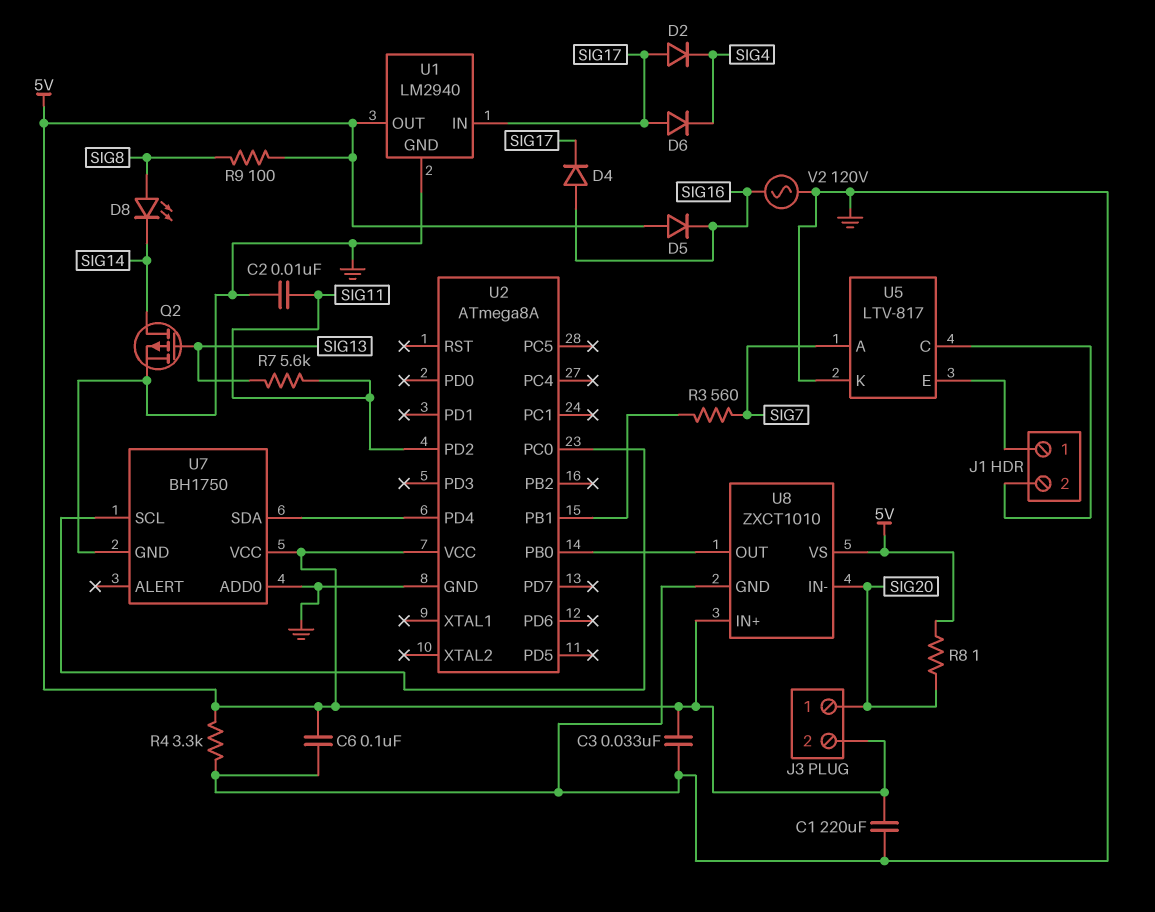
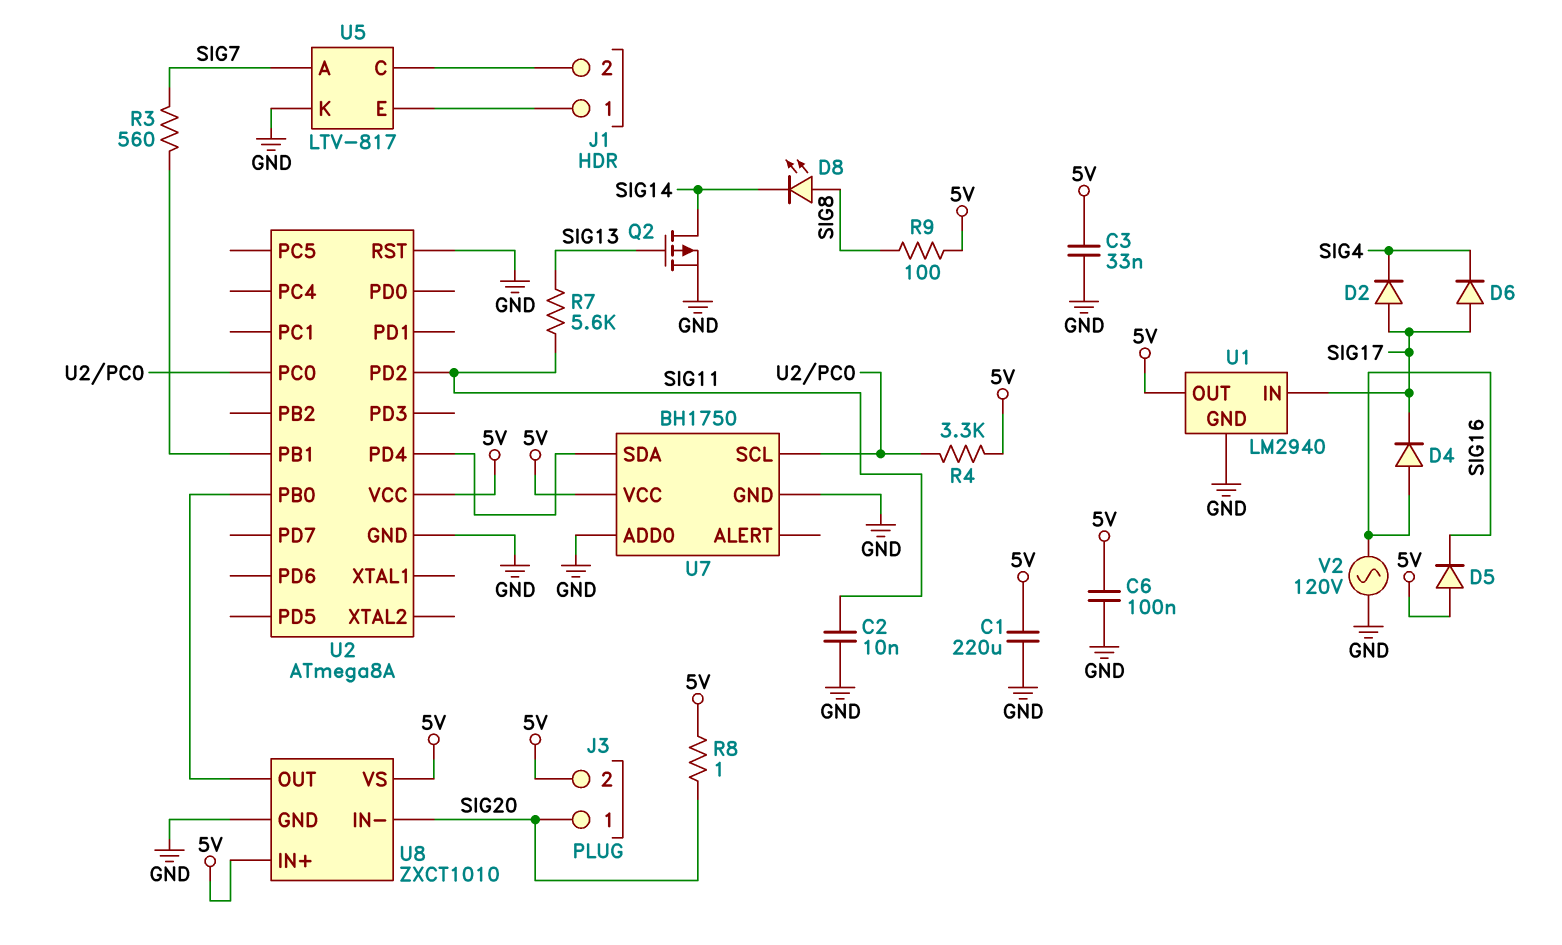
R4: 3.3k (5V, GND) -> 3.3k (5V, U2/PC0)
U2 pin RST: none -> GND

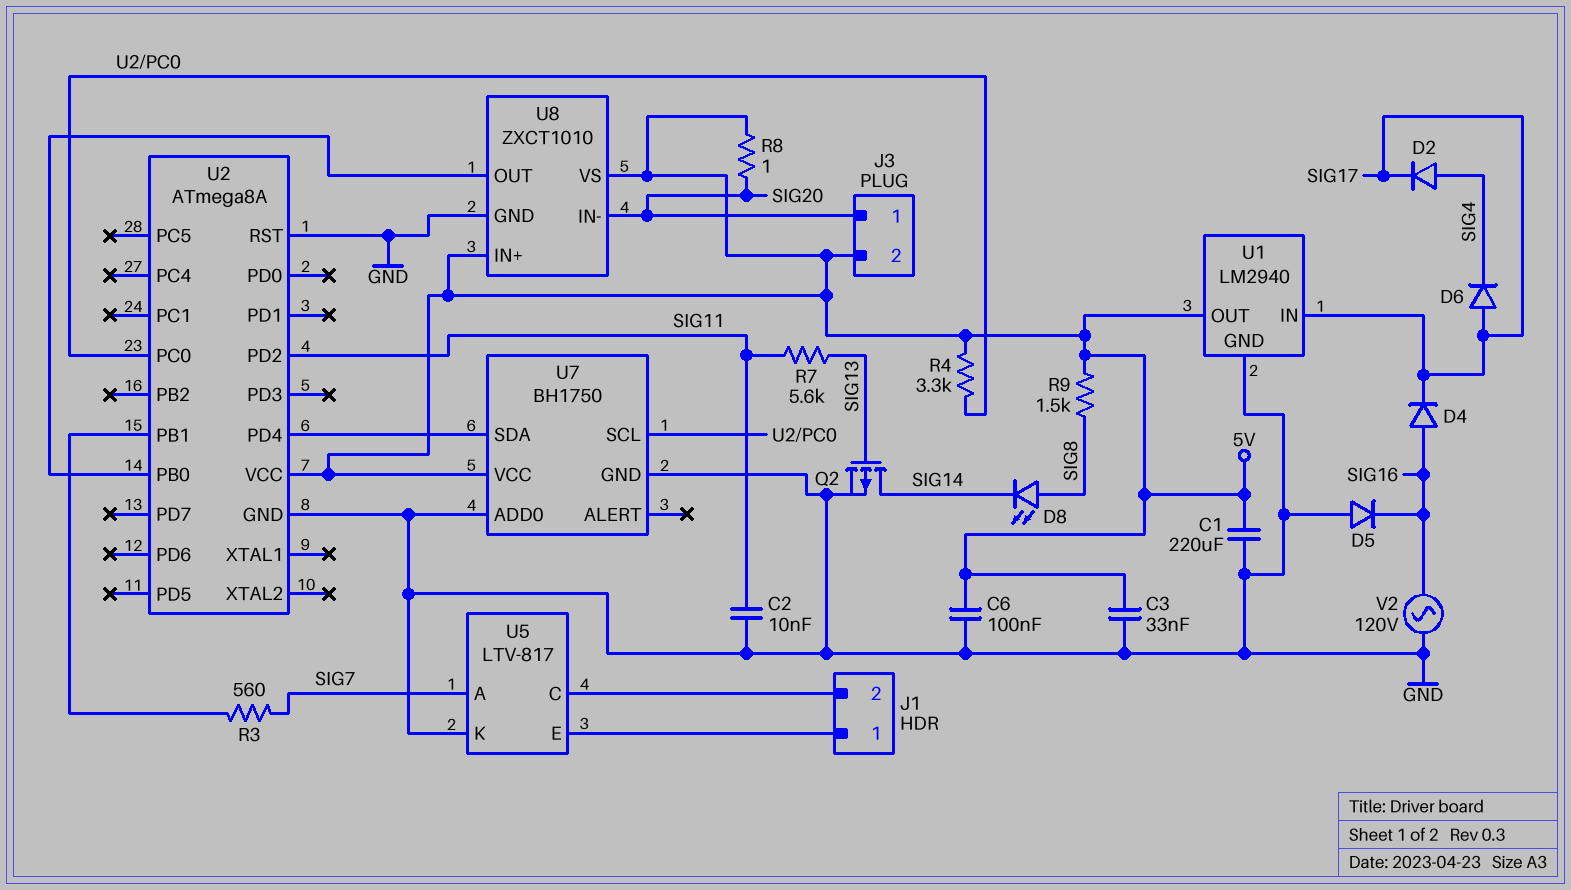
D2: diode (A SIG17, K SIG4) -> diode (A SIG4, K SIG17)
D5: diode (A 5V, K SIG16) -> diode (A GND, K SIG16)
R9: 100 (5V, SIG8) -> 1.5k (5V, SIG8)

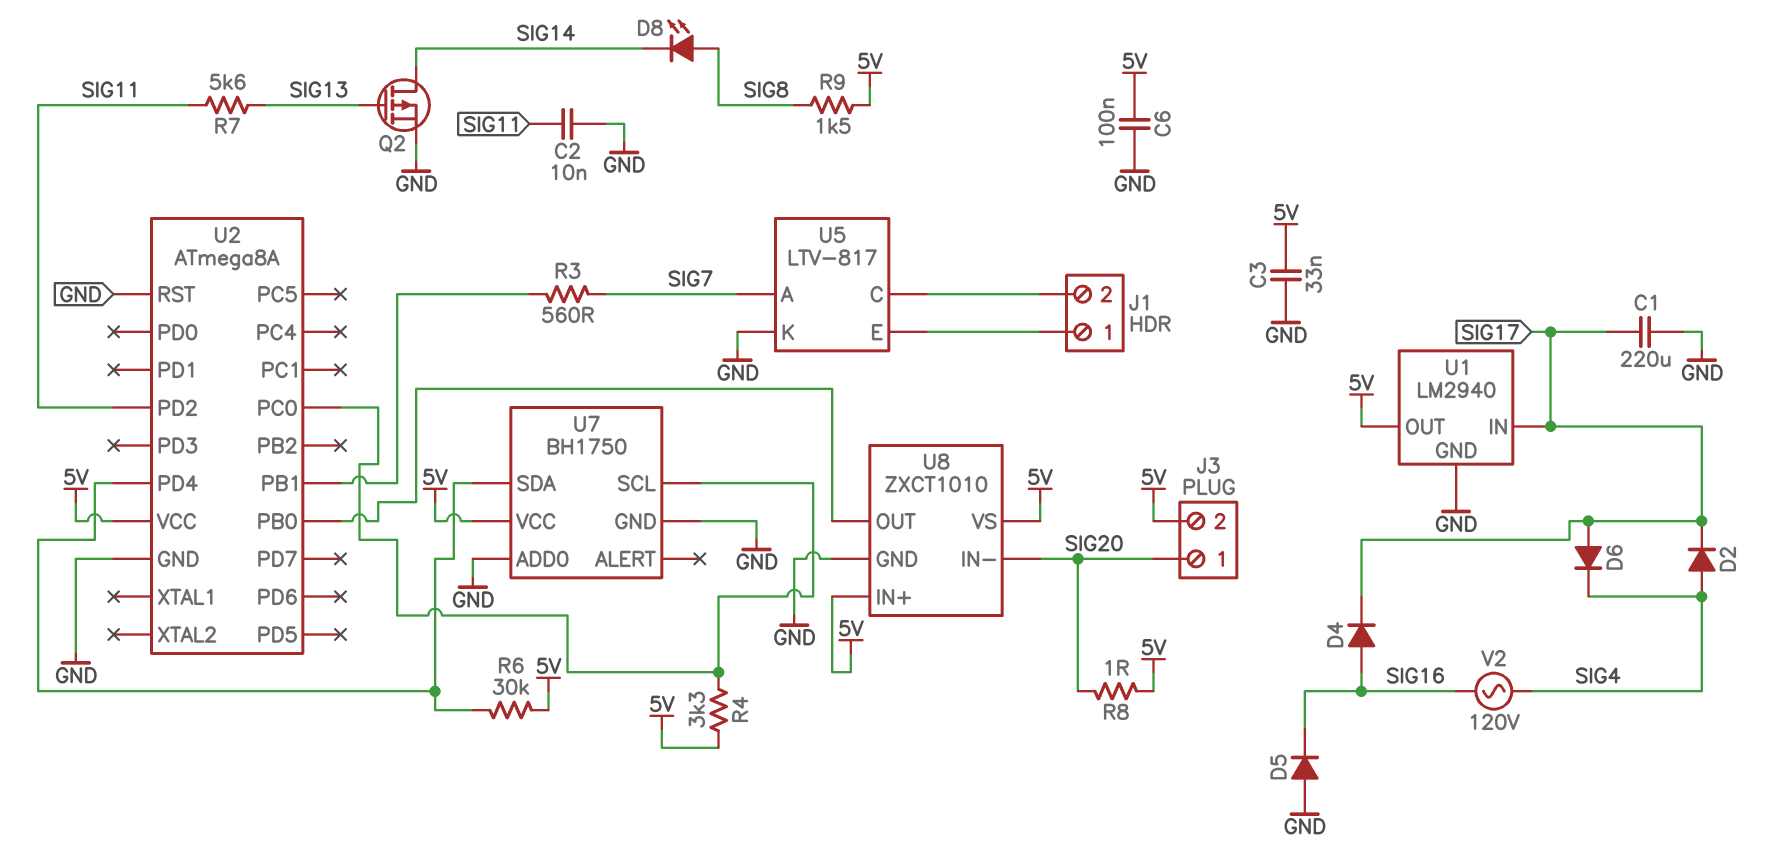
C1: 220uF (5V, GND) -> 220uF (GND, SIG17)
R6: none -> 30k (5V, U2/PD4)
V2: AC 120V (GND, SIG16) -> AC 120V (SIG4, SIG16)

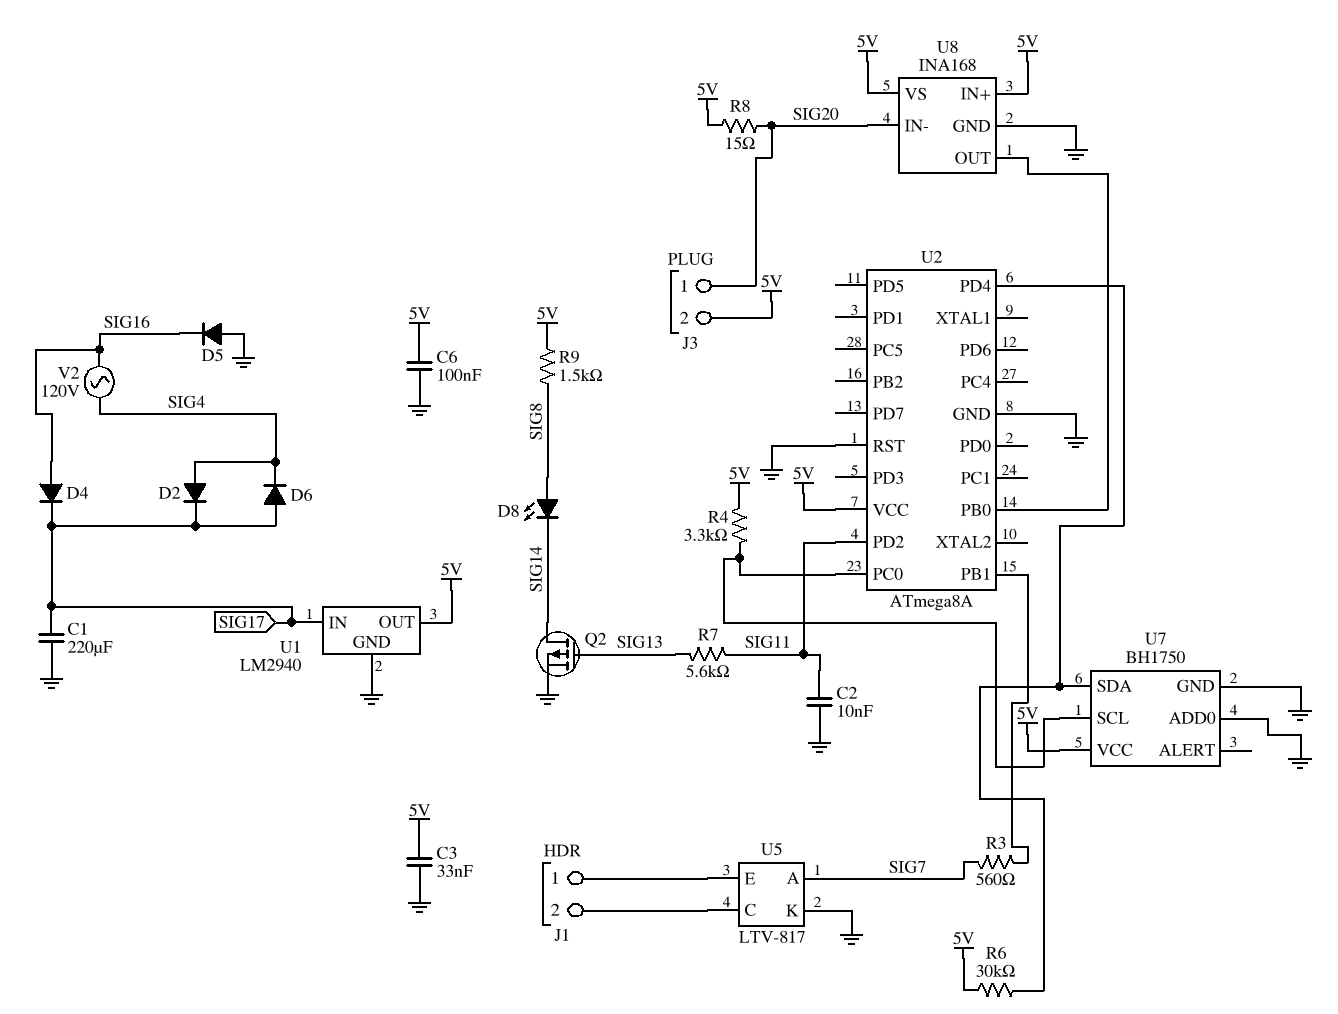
R8: 1 (5V, SIG20) -> 15 (5V, SIG20)
U8: ZXCT1010 -> INA168

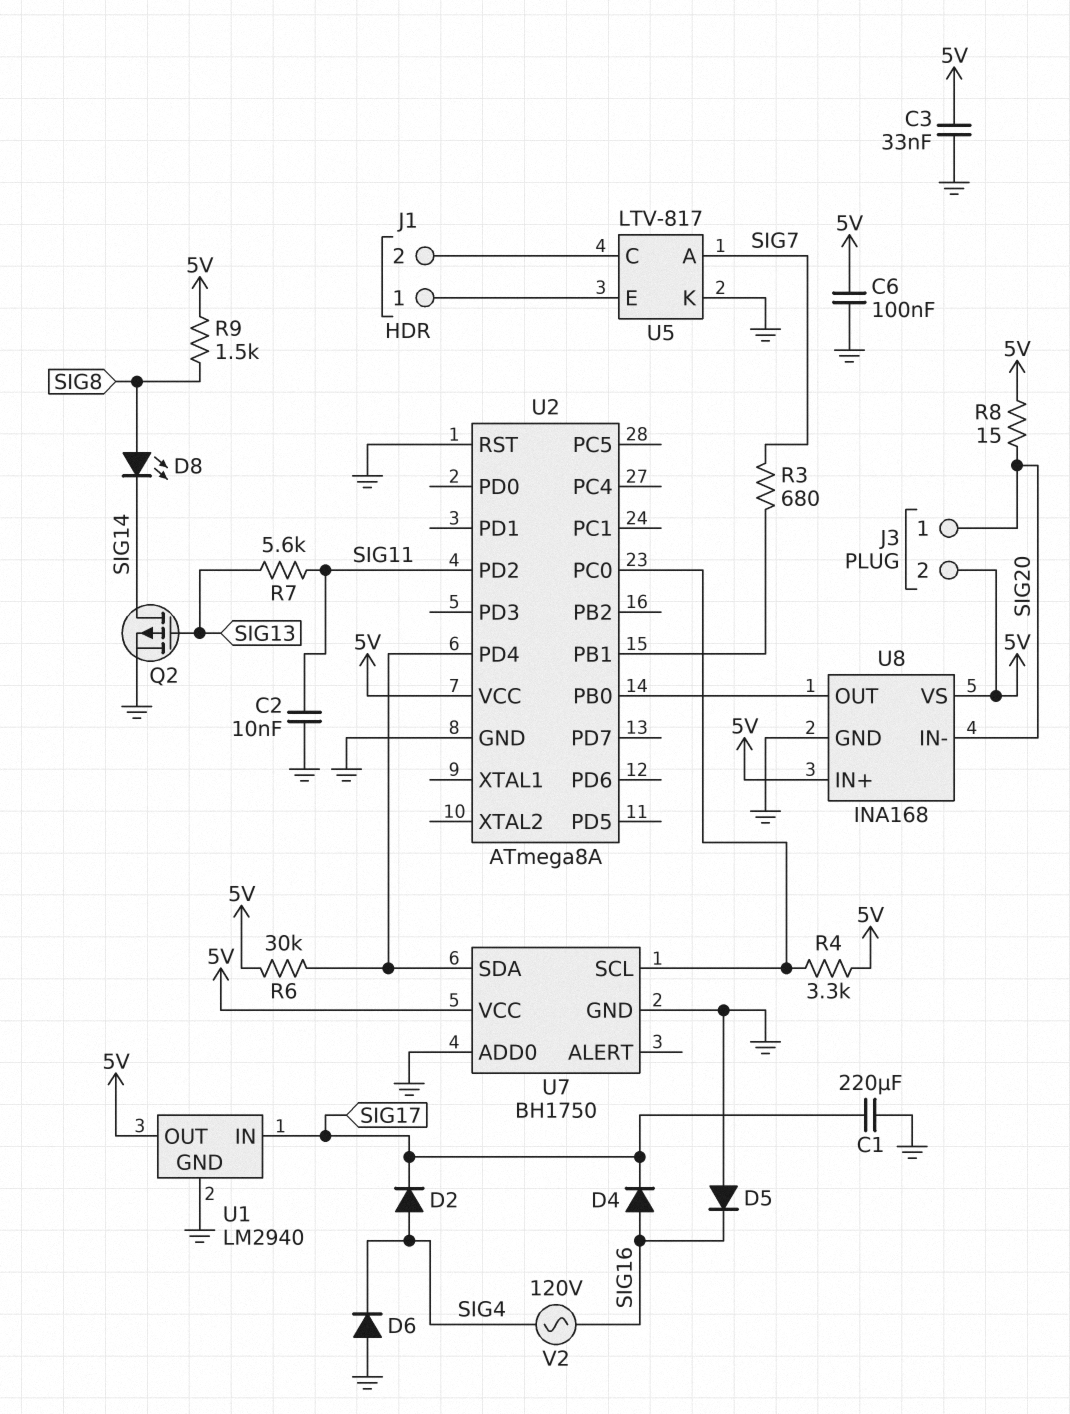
D6: diode (A SIG17, K SIG4) -> diode (A GND, K SIG4)
R3: 560 (SIG7, U2/PB1) -> 680 (SIG7, U2/PB1)

